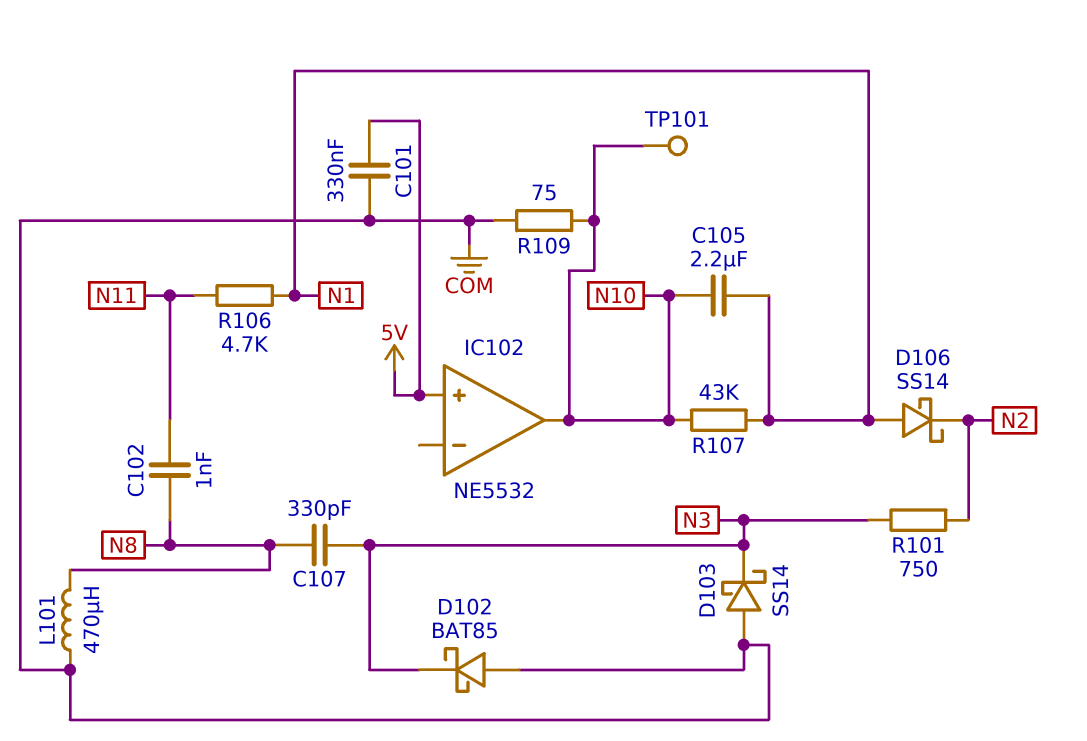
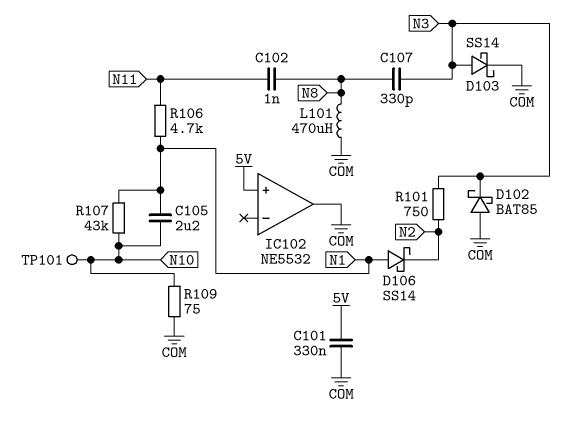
D103: schottky SS14 (A COM, K N3) -> schottky SS14 (A N3, K COM)
IC102 pin out: N10 -> COM

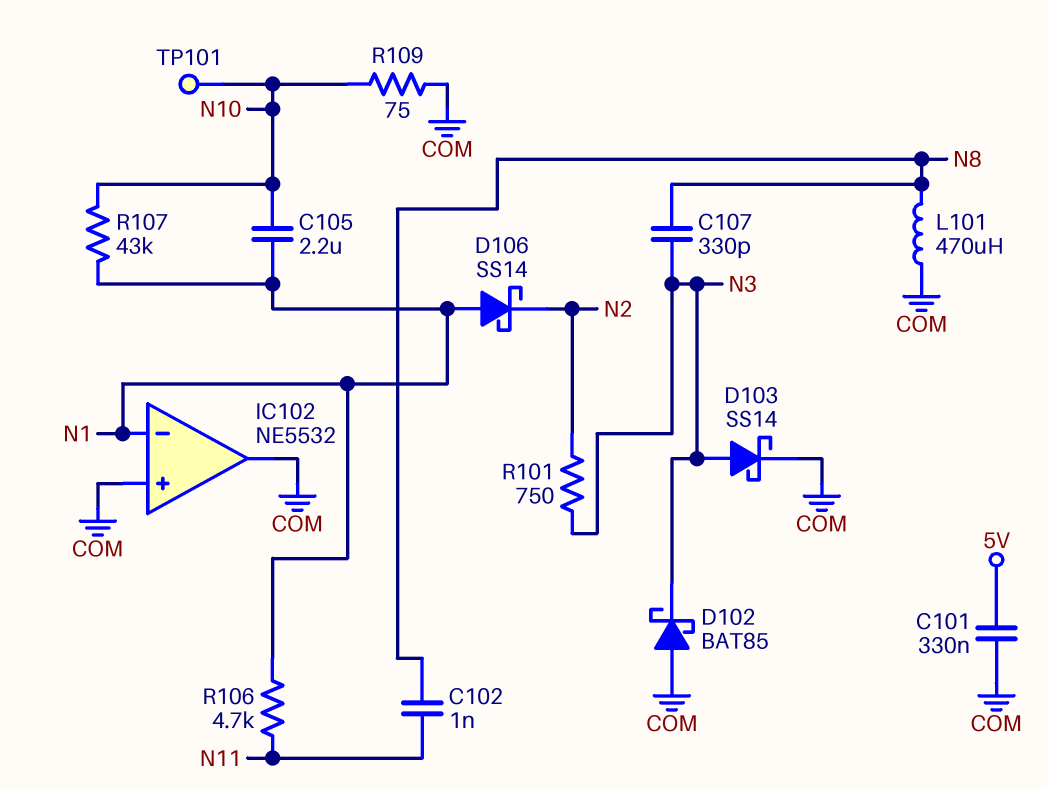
IC102 pin in+: 5V -> COM
IC102 pin in-: none -> N1

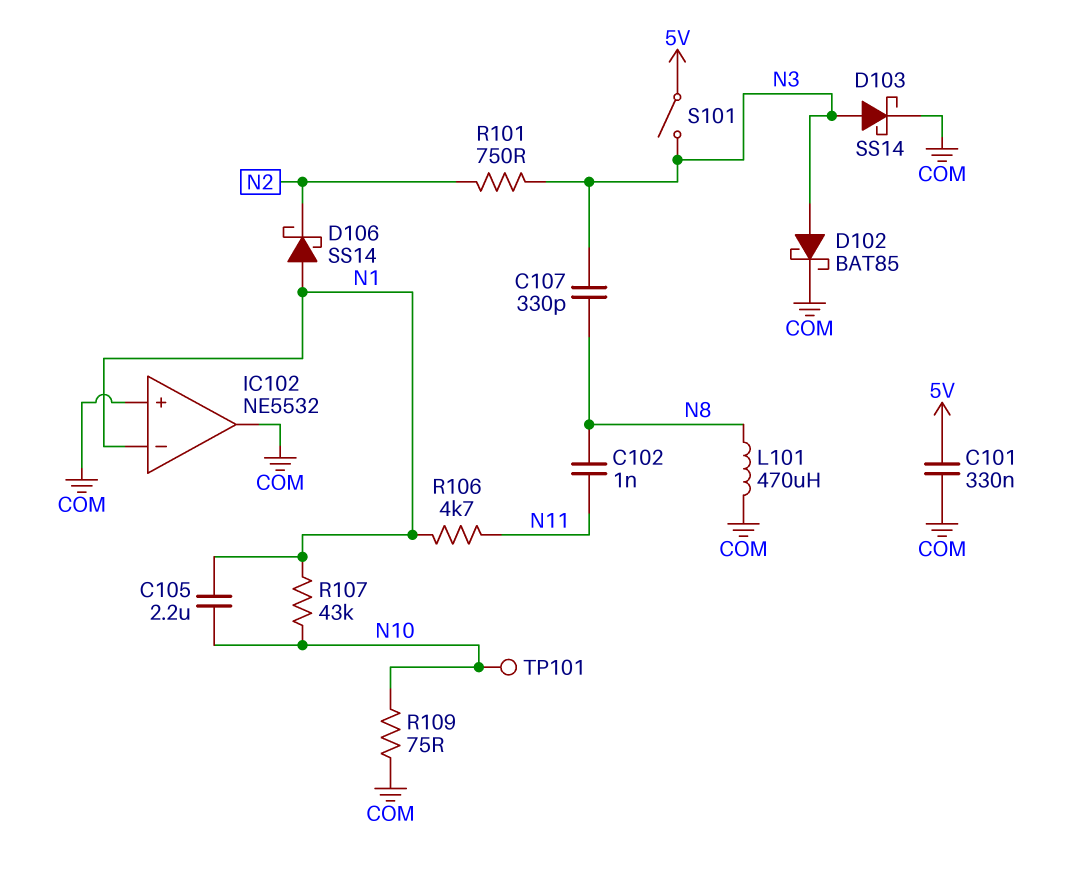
D102: schottky BAT85 (A COM, K N3) -> schottky BAT85 (A N3, K COM)
S101: none -> switch (5V, N3)

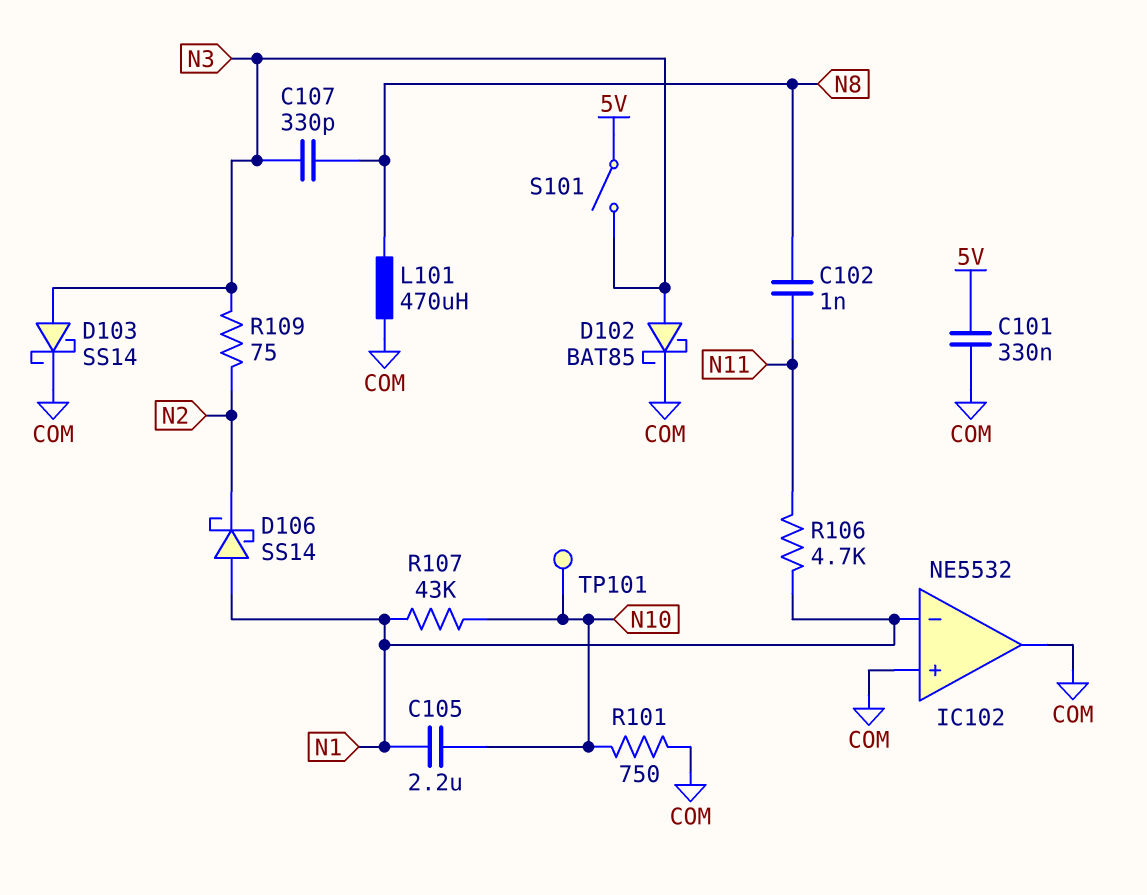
R101: 750 (N2, N3) -> 750 (COM, N10)
R109: 75 (COM, N10) -> 75 (N2, N3)

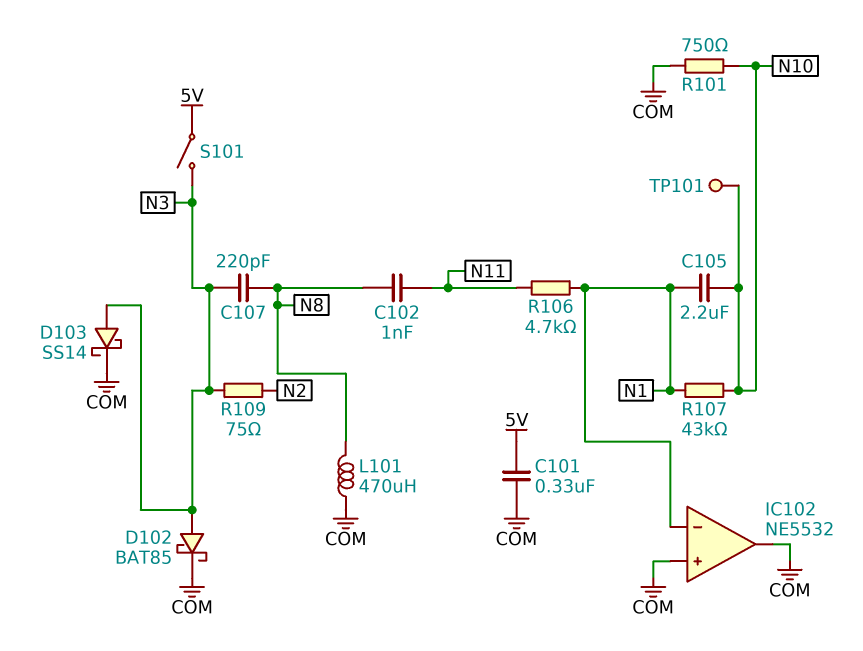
C107: 330pF (N3, N8) -> 220pF (N3, N8)
D106: schottky SS14 (A N1, K N2) -> none

